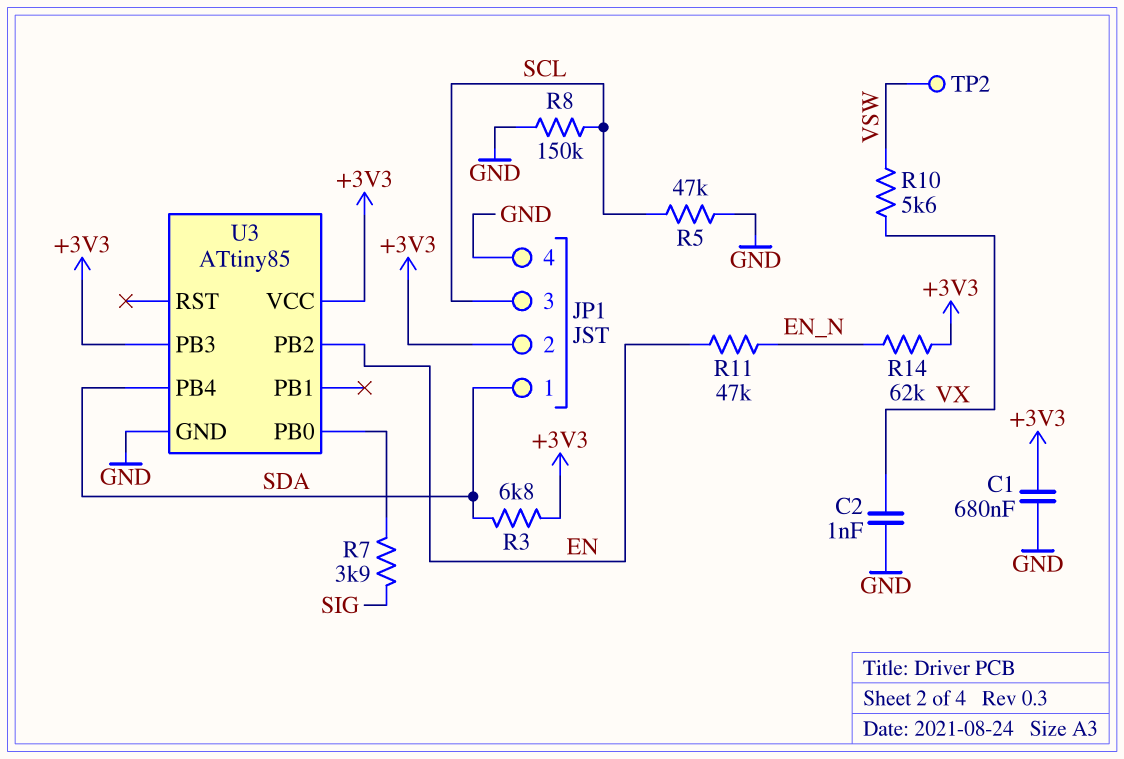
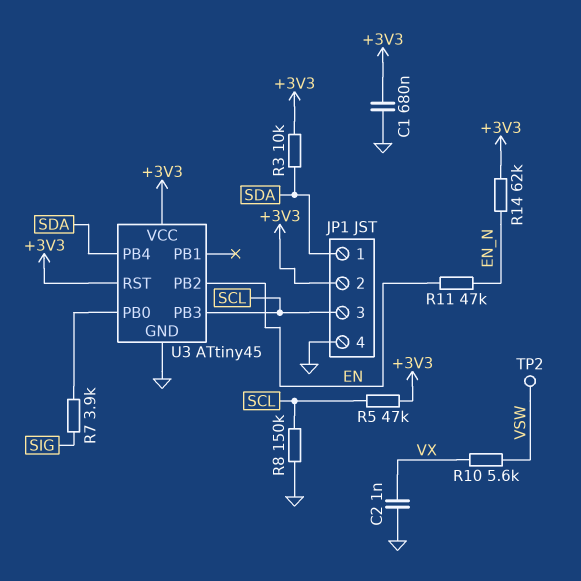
R3: 6.8k (+3V3, SDA) -> 10k (+3V3, SDA)
R5: 47k (GND, SCL) -> 47k (+3V3, SCL)
U3: ATtiny85 -> ATtiny45
U3 pin PB3: +3V3 -> SCL
U3 pin RST: none -> +3V3

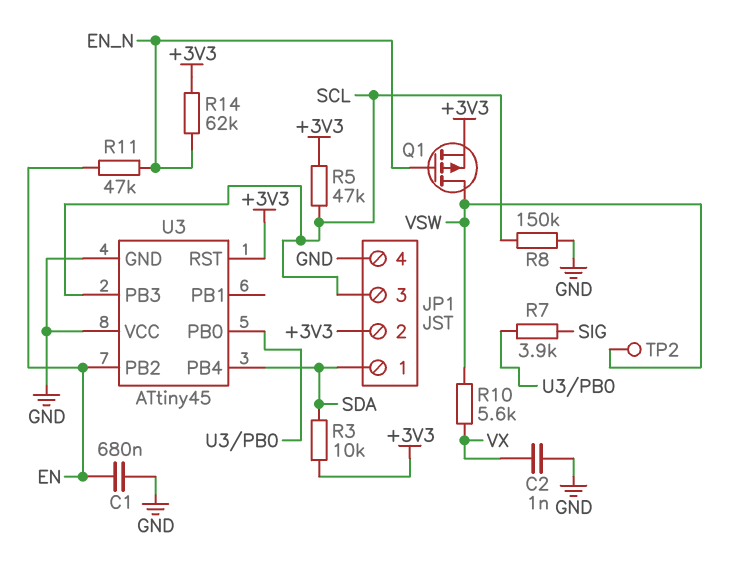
C1: 680nF (+3V3, GND) -> 680nF (EN, GND)
Q1: none -> PMOS (G EN_N, D VSW, S +3V3)
U3 pin VCC: +3V3 -> GND

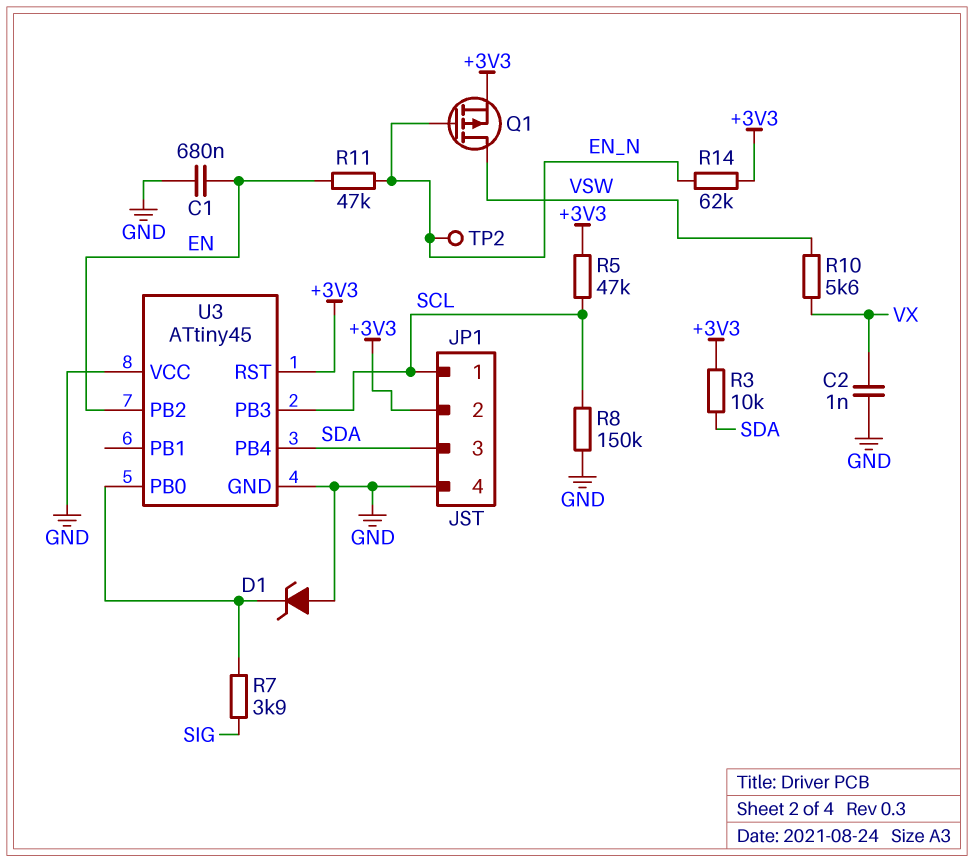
D1: none -> zener (A GND, K U3/PB0)
JP1 pin 1: SDA -> SCL
JP1 pin 3: SCL -> SDA
TP2: test point (VSW) -> test point (EN_N)

